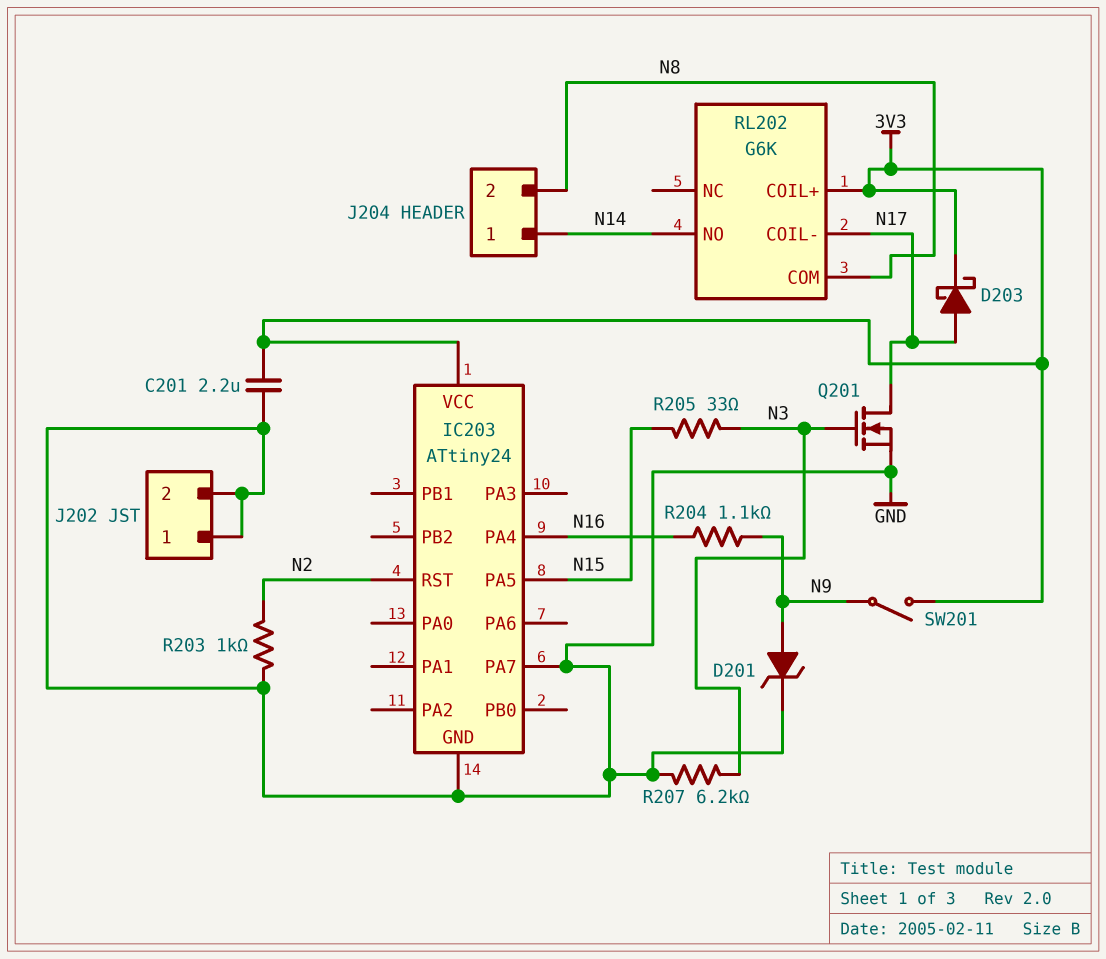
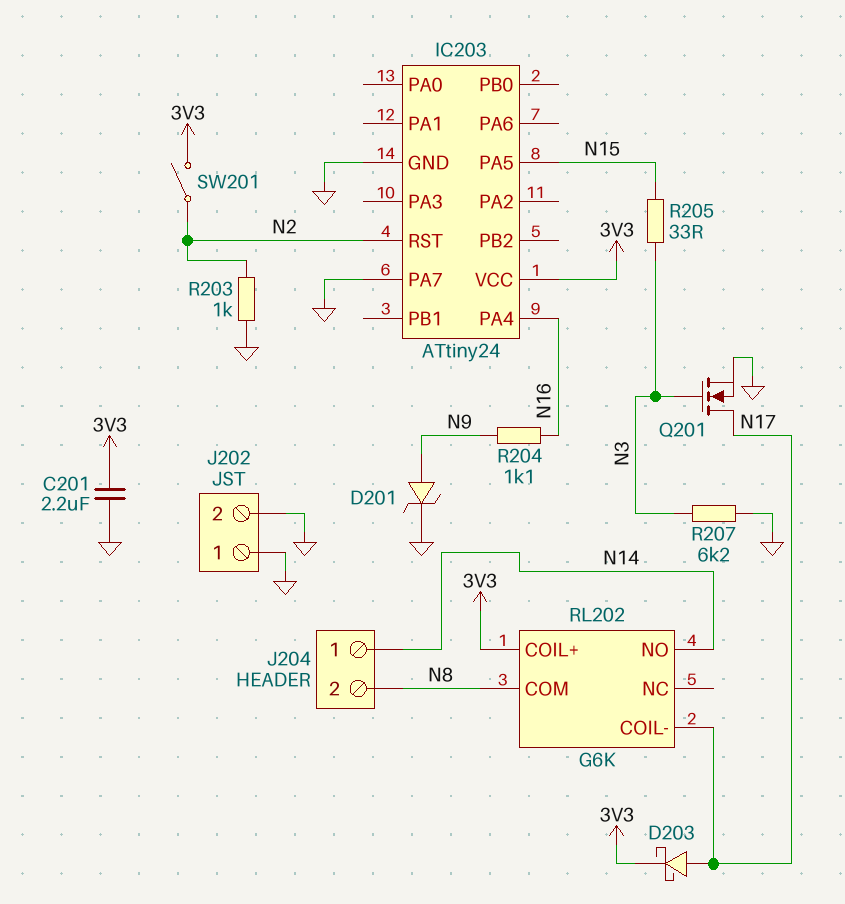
SW201: switch (3V3, N9) -> switch (3V3, N2)

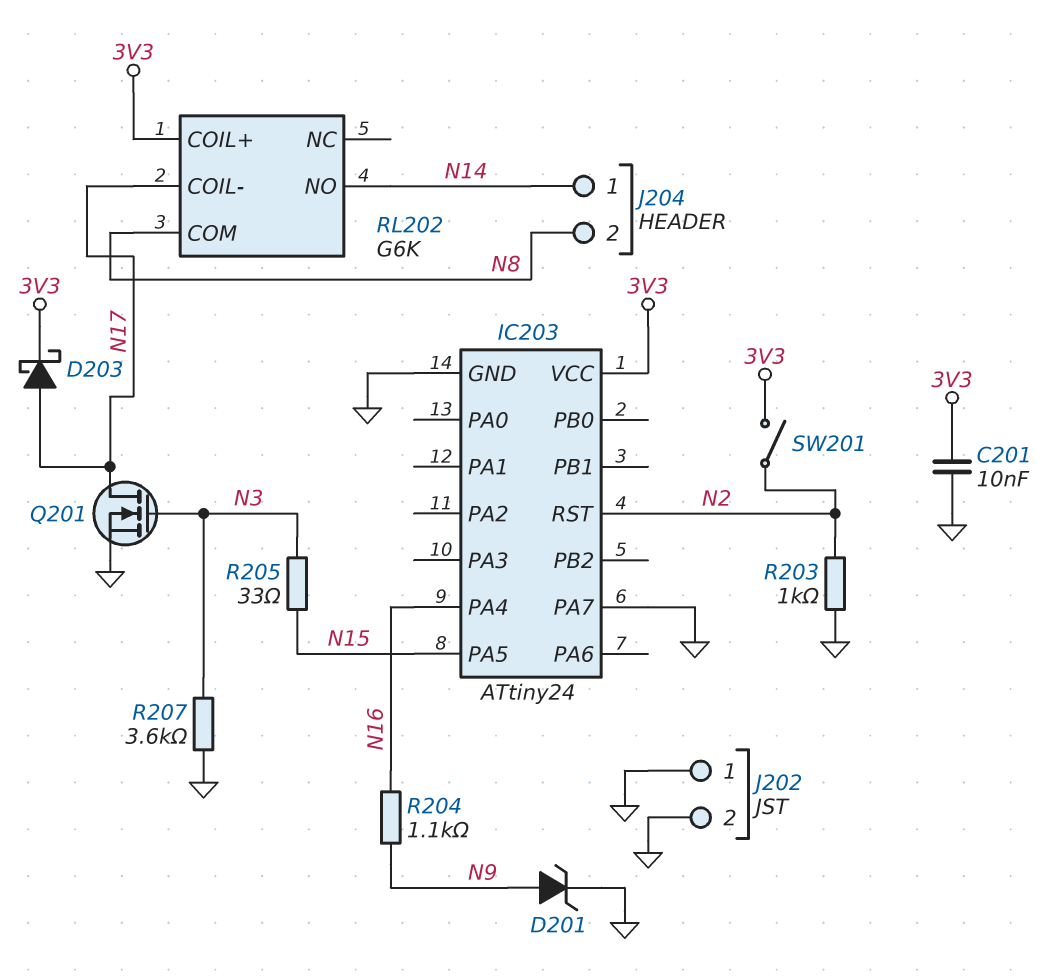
C201: 2.2uF (3V3, GND) -> 10nF (3V3, GND)
R207: 6.2k (GND, N3) -> 3.6k (GND, N3)

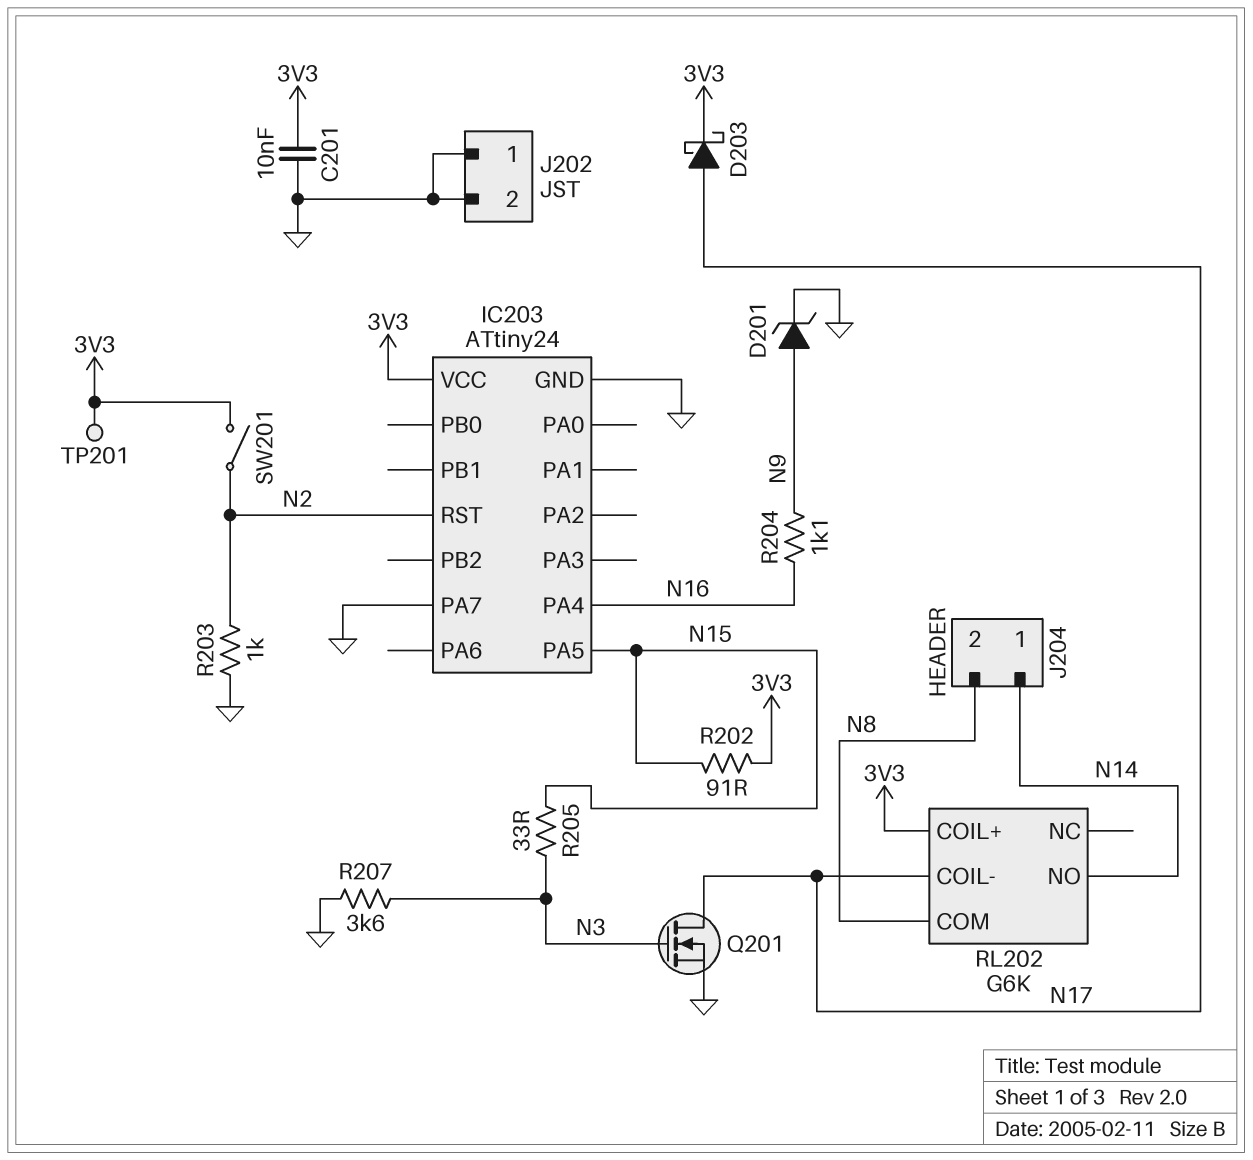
R202: none -> 91 (3V3, N15)
TP201: none -> test point (3V3)

